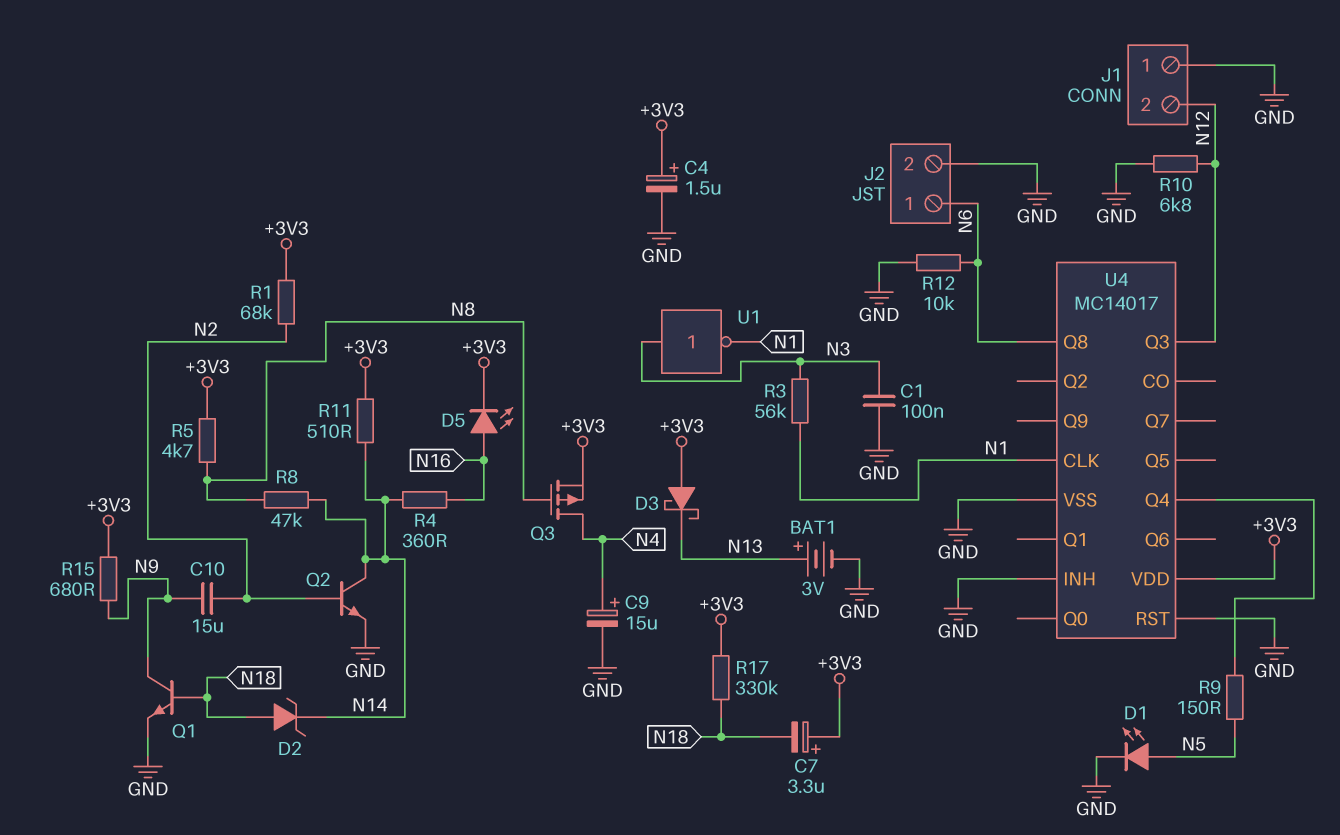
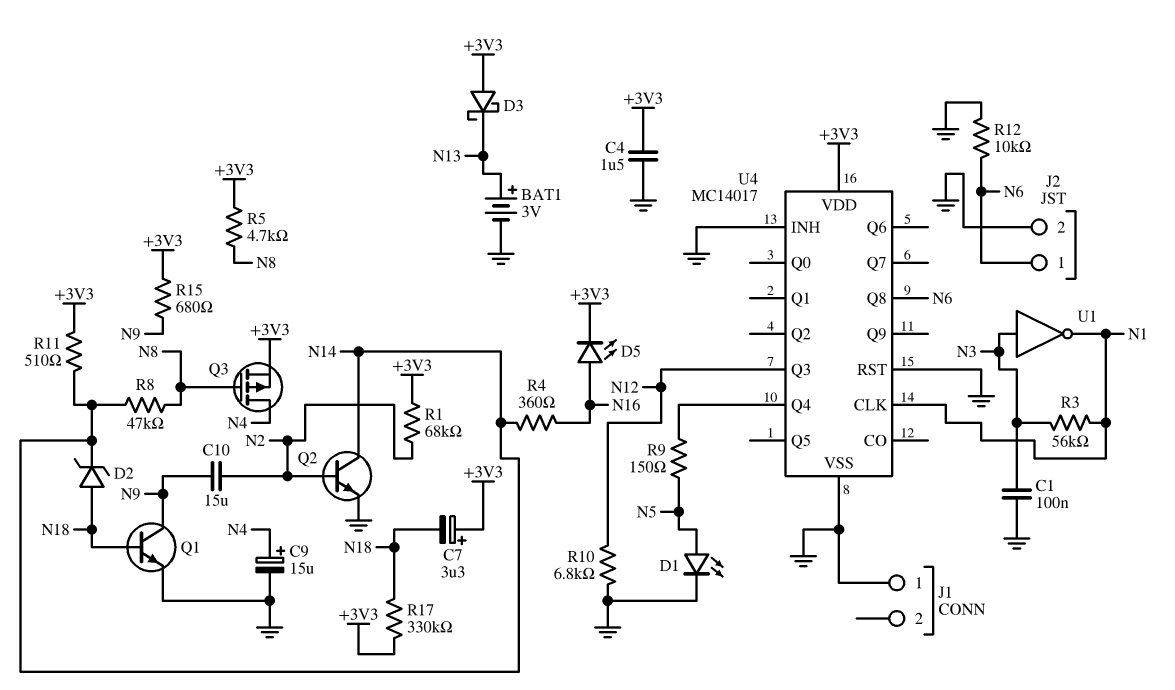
C4: 1.5uF (plus +3V3, minus GND) -> 1.5uF (+3V3, GND)
J1 pin 2: N12 -> none

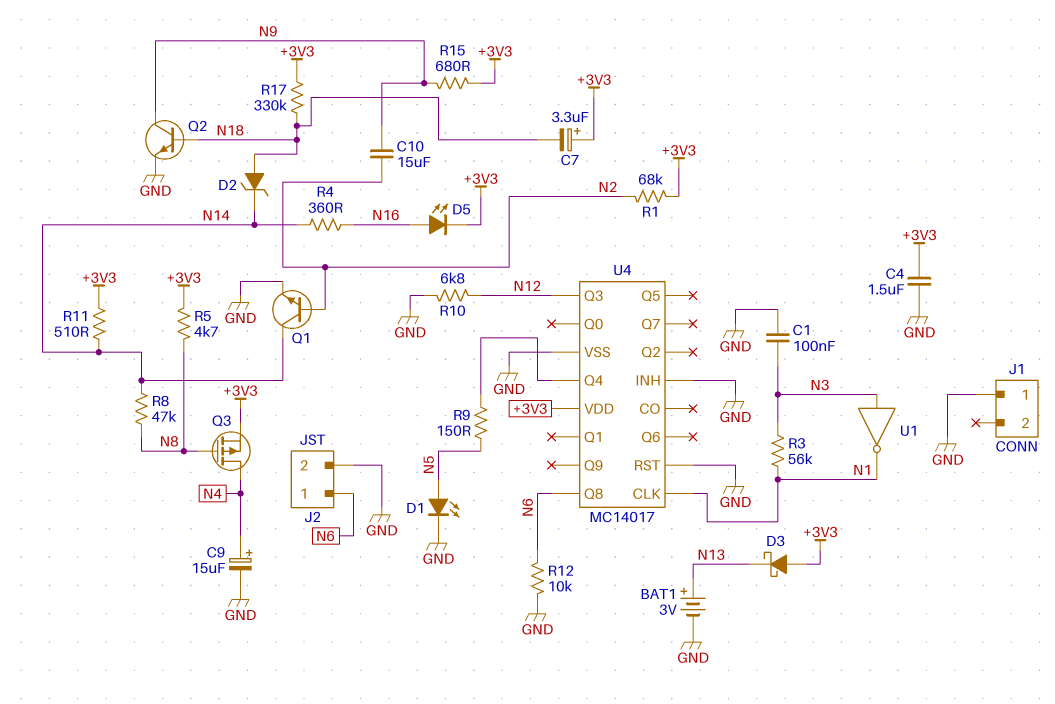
Q1: NPN (B N18, C N9, E GND) -> NPN (B N2, C N14, E GND)
Q2: NPN (B N2, C N14, E GND) -> NPN (B N18, C N9, E GND)

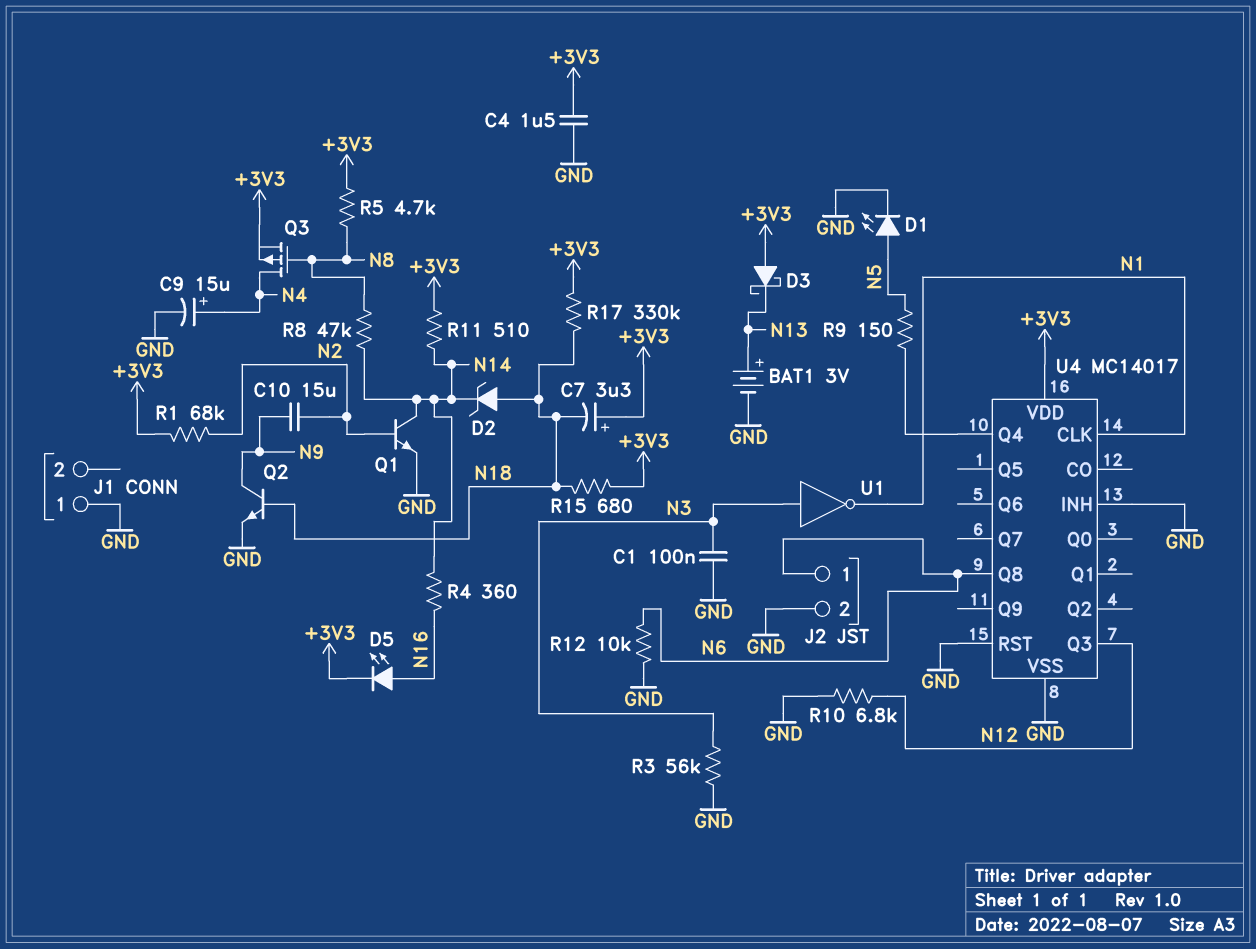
R3: 56k (N1, N3) -> 56k (GND, N3)
R15: 680 (+3V3, N9) -> 680 (+3V3, N18)

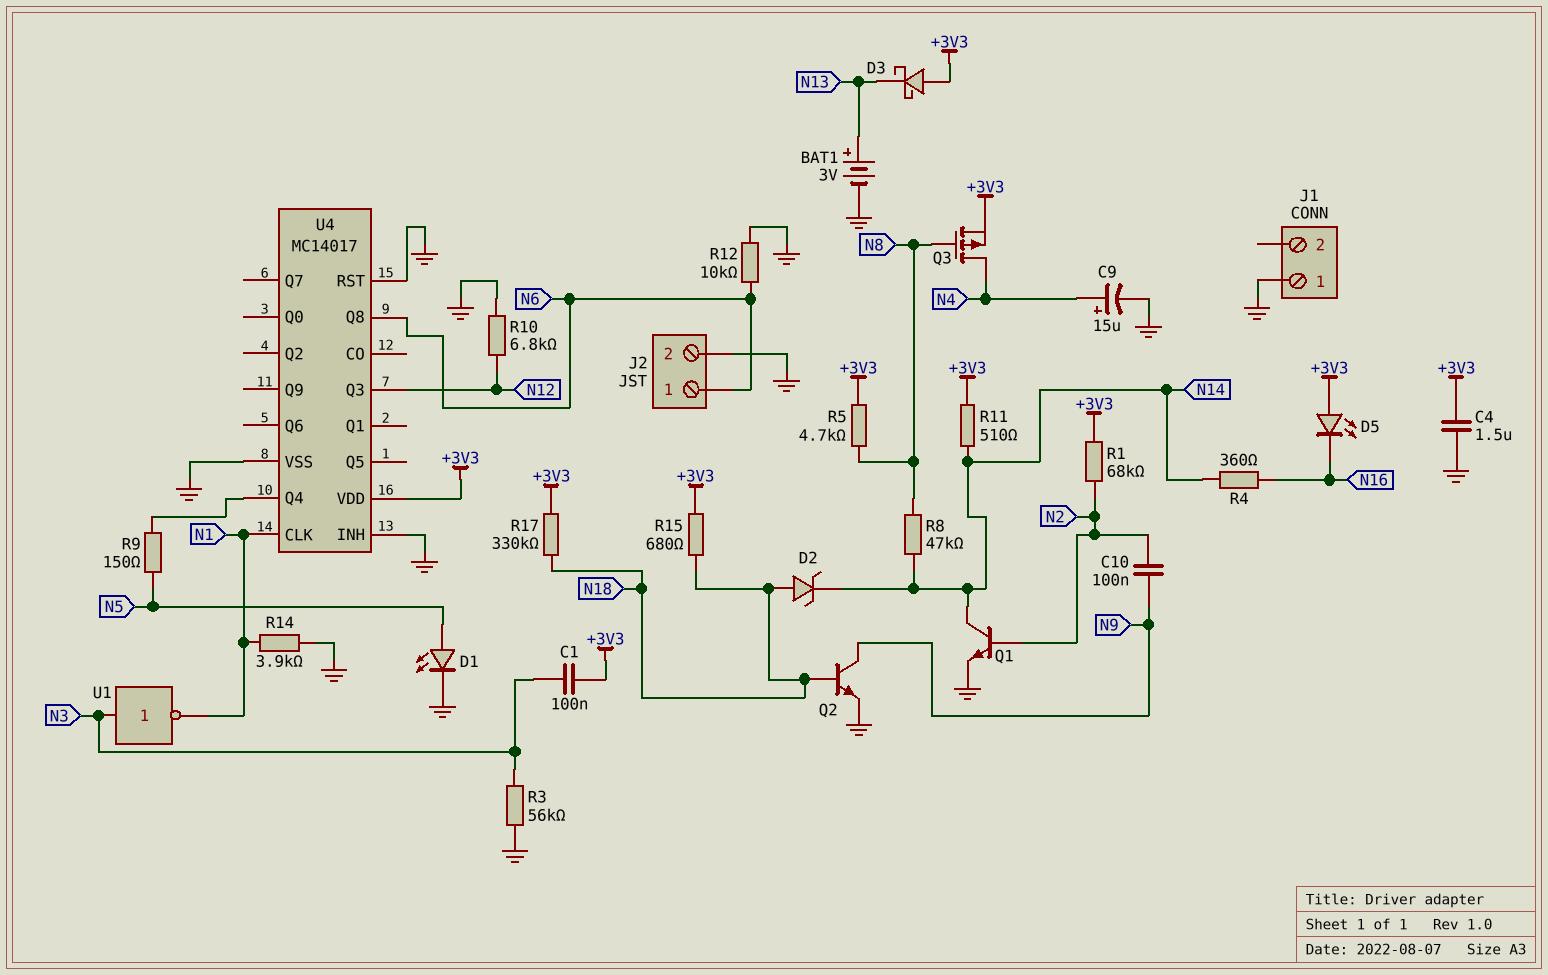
C1: 100nF (GND, N3) -> 100nF (+3V3, N3)
C7: 3.3uF (plus +3V3, minus N18) -> none
C10: 15uF (N2, N9) -> 100nF (N2, N9)
D5: LED (A N16, K +3V3) -> LED (A +3V3, K N16)
R14: none -> 3.9k (GND, N1)

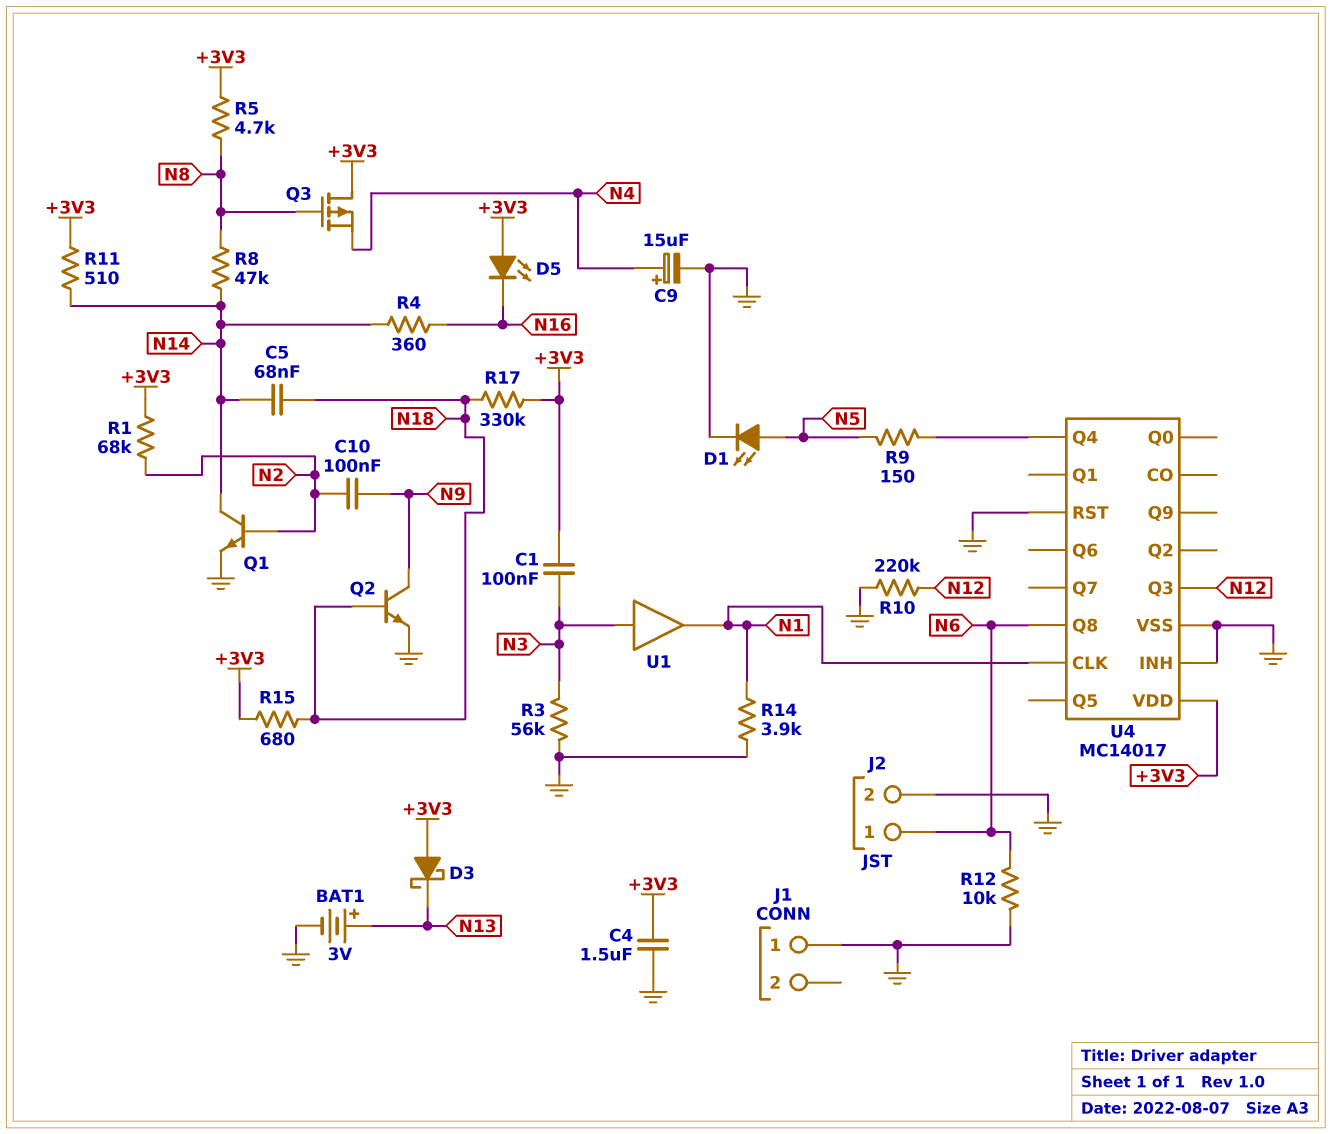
C5: none -> 68nF (N14, N18)
D2: zener (A N18, K N14) -> none
Q3: PMOS (G N8, D N4, S +3V3) -> PMOS (G N8, D +3V3, S N4)
R10: 6.8k (GND, N12) -> 220k (GND, N12)
U1: NOT (in N3, out N1) -> buffer (in N3, out N1)

